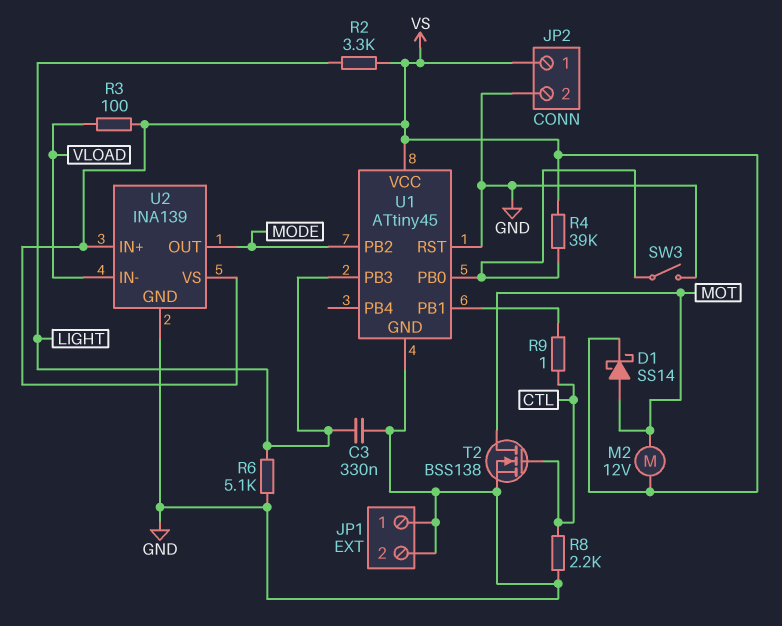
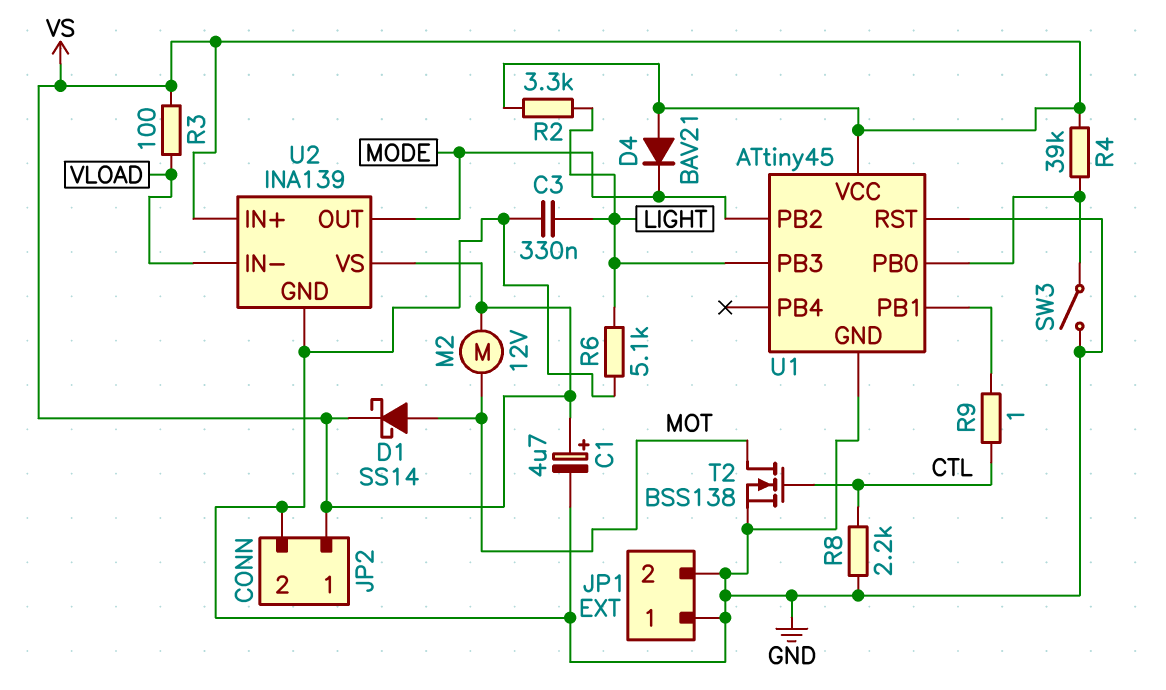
C1: none -> 4.7uF (plus VS, minus GND)
D4: none -> diode BAV21 (A VS, K MODE)

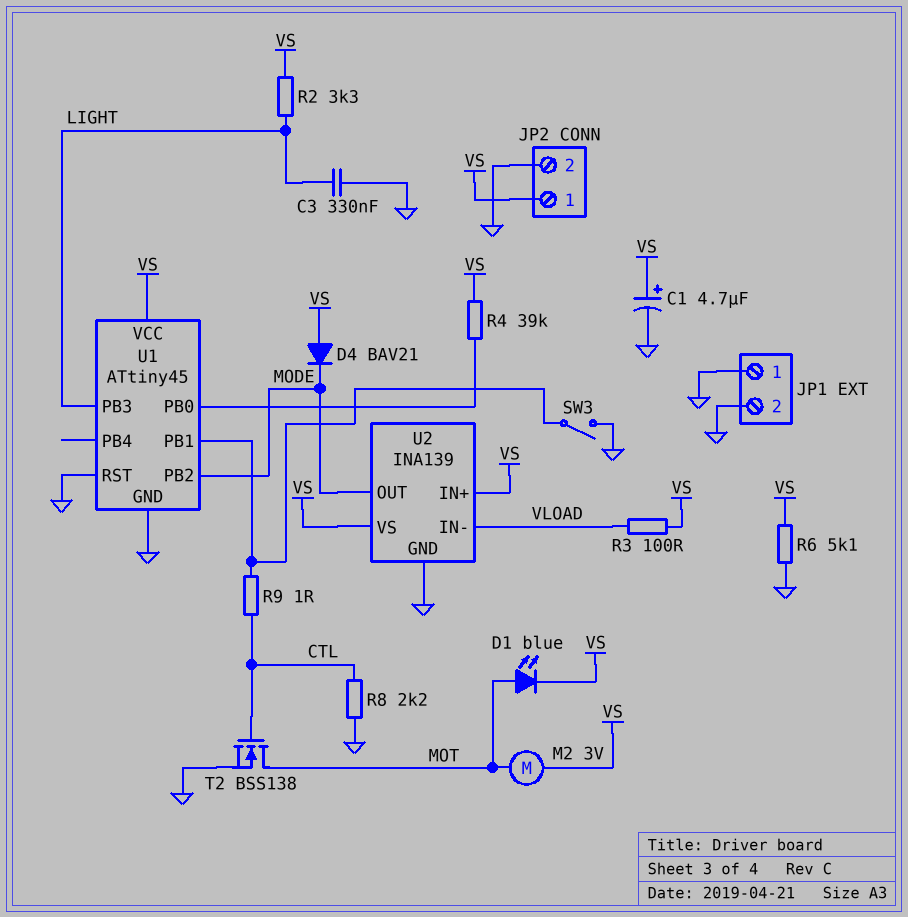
D1: schottky SS14 (A MOT, K VS) -> LED blue (A MOT, K VS)
M2: motor 12V (MOT, VS) -> motor 3V (MOT, VS)
R6: 5.1k (GND, LIGHT) -> 5.1k (GND, VS)
SW3: switch (GND, U1/PB0) -> switch (GND, U1/PB1)

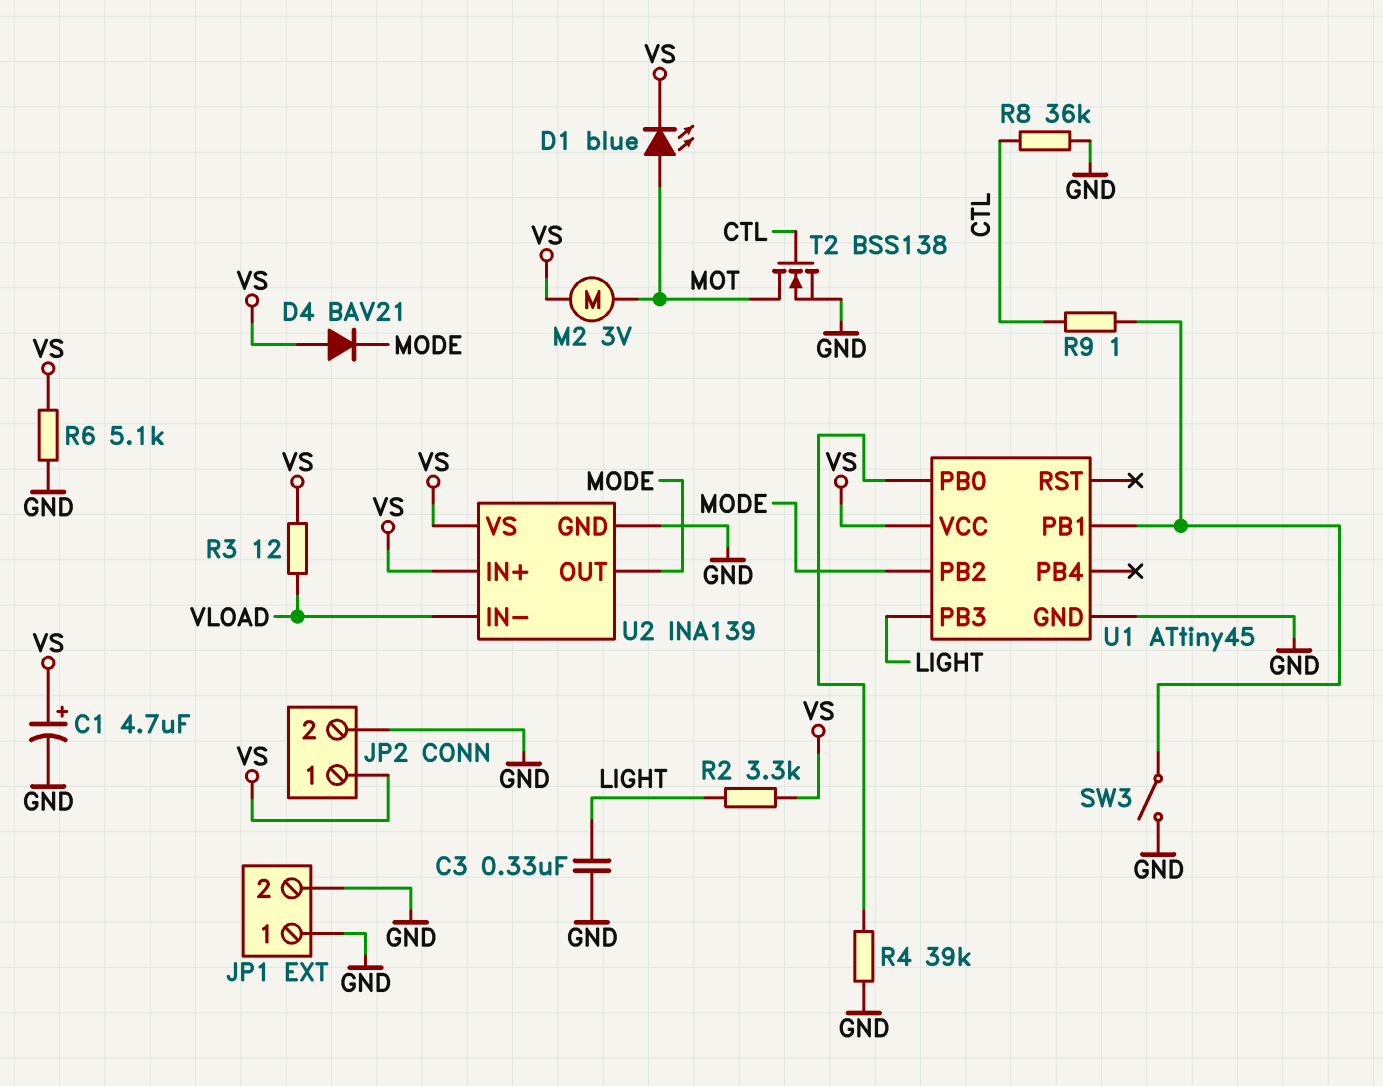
R3: 100 (VLOAD, VS) -> 12 (VLOAD, VS)
R4: 39k (U1/PB0, VS) -> 39k (GND, U1/PB0)
R8: 2.2k (CTL, GND) -> 36k (CTL, GND)
U1 pin RST: GND -> none

